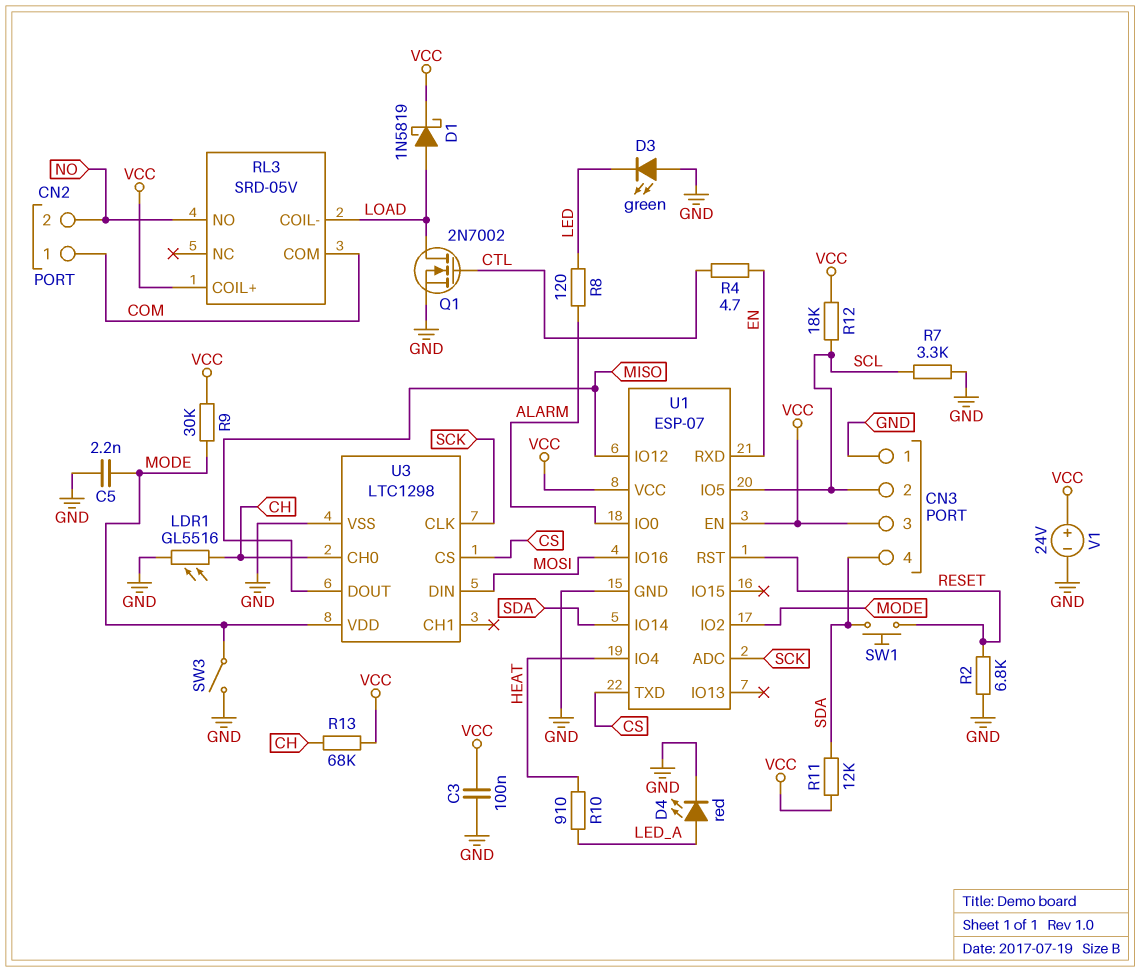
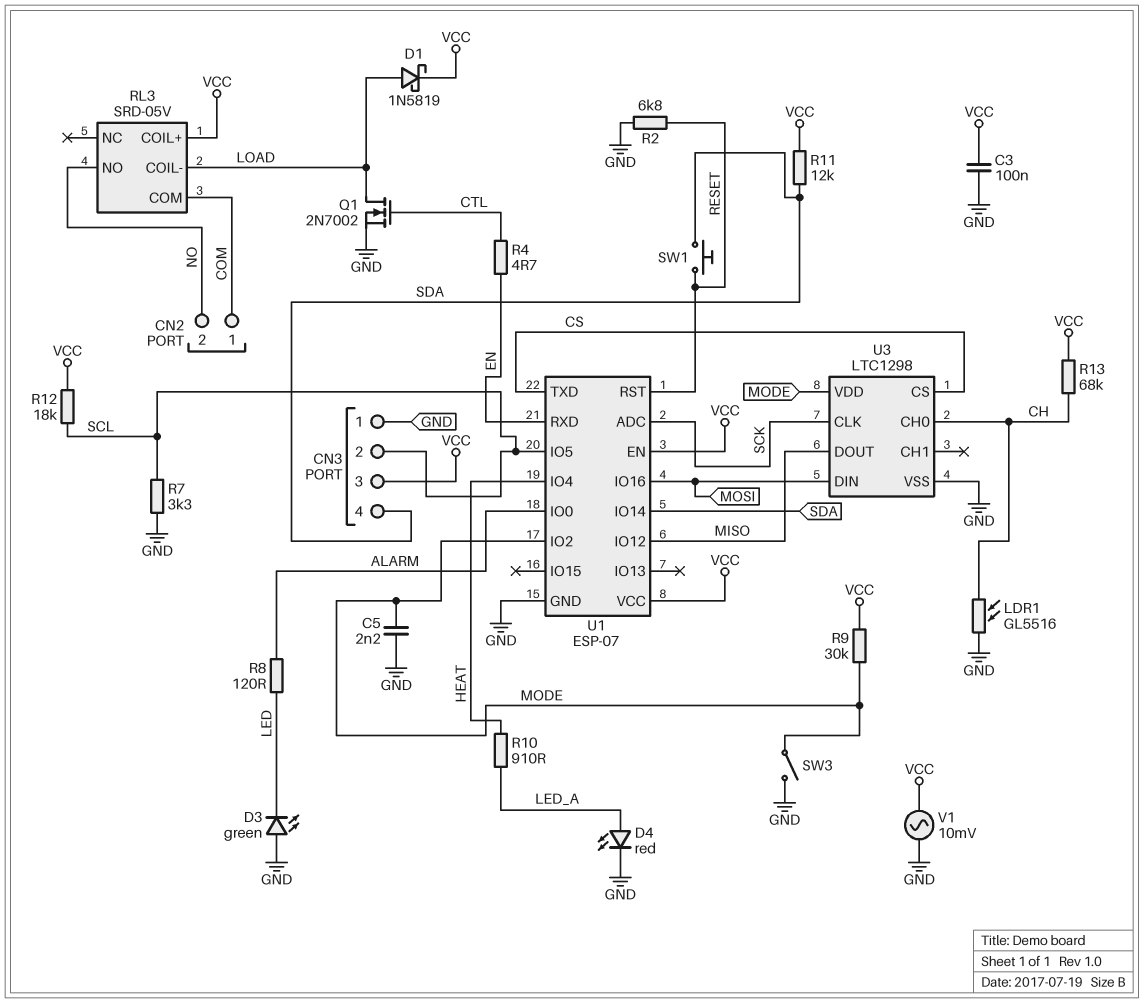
V1: 24V (plus VCC, minus GND) -> AC 10mV (GND, VCC)

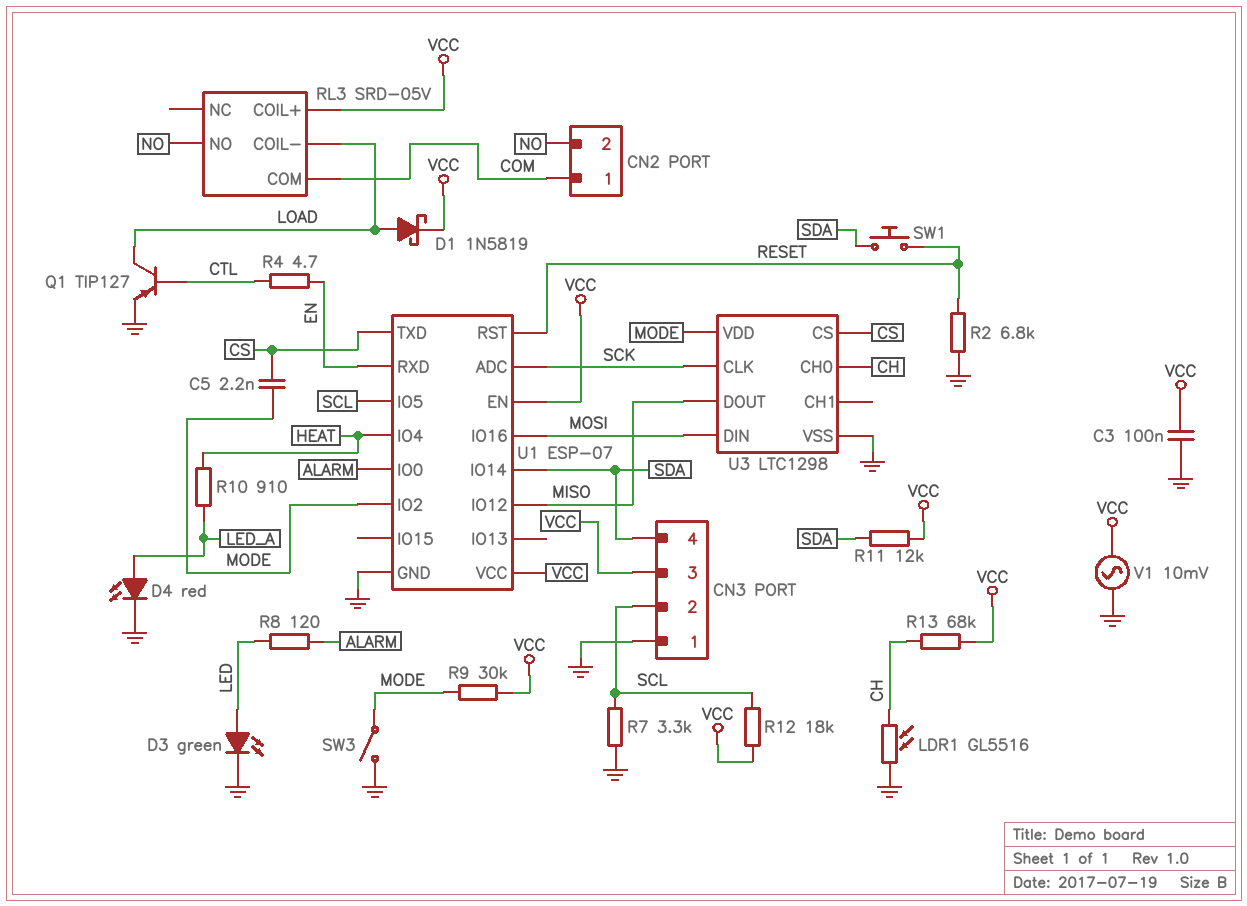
C5: 2.2nF (GND, MODE) -> 2.2nF (CS, MODE)
D3: LED green (A GND, K LED) -> LED green (A LED, K GND)
Q1: NMOS 2N7002 (G CTL, D LOAD, S GND) -> PNP TIP127 (B CTL, C LOAD, E GND)

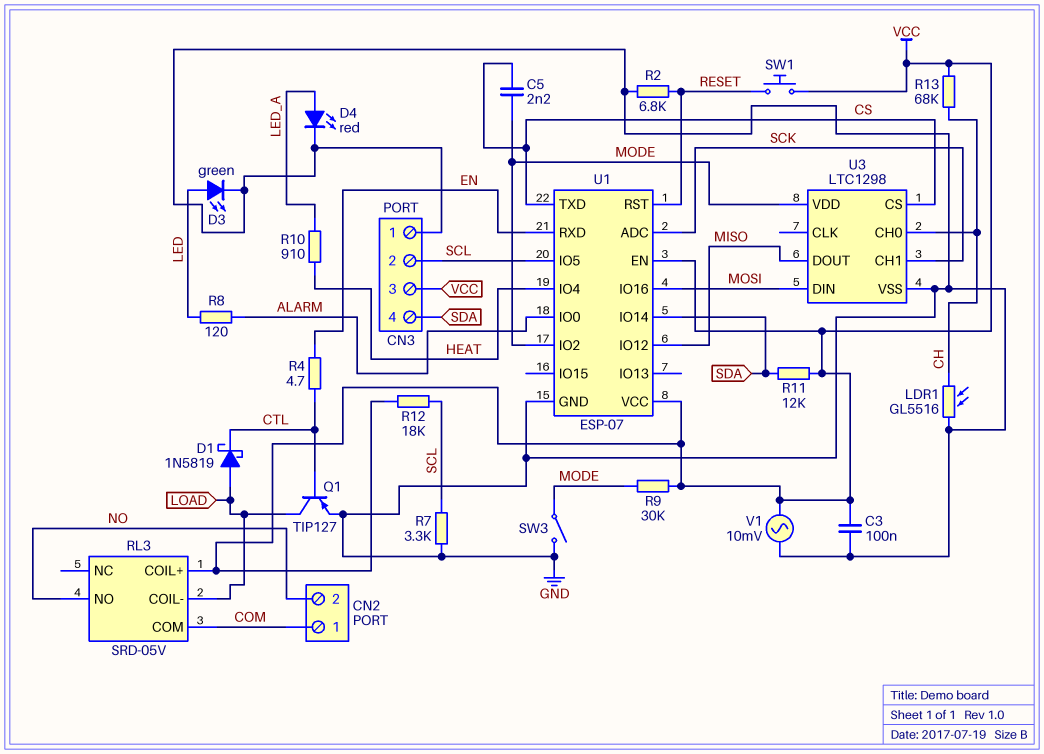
D1: schottky 1N5819 (A LOAD, K VCC) -> schottky 1N5819 (A LOAD, K CTL)
SW1: button (RESET, SDA) -> button (RESET, VCC)
U3 pin CH1: none -> SCK
U3 pin CLK: SCK -> none

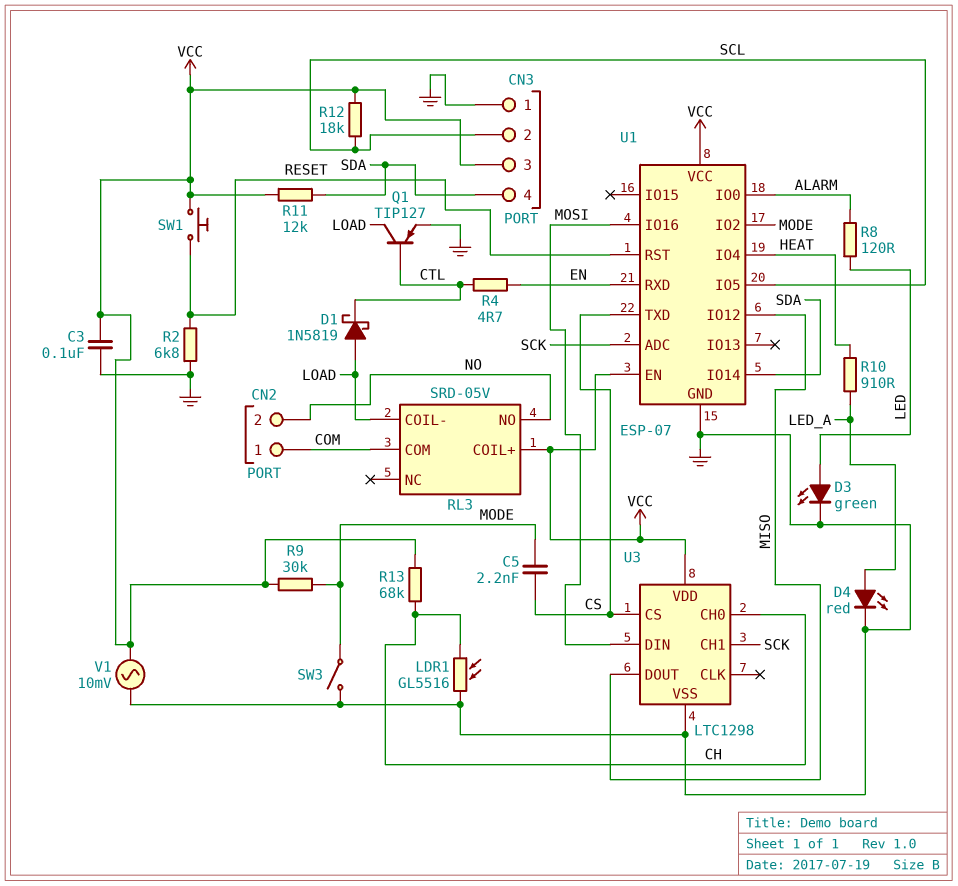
R7: 3.3k (GND, SCL) -> none
U3 pin VDD: MODE -> VCC

